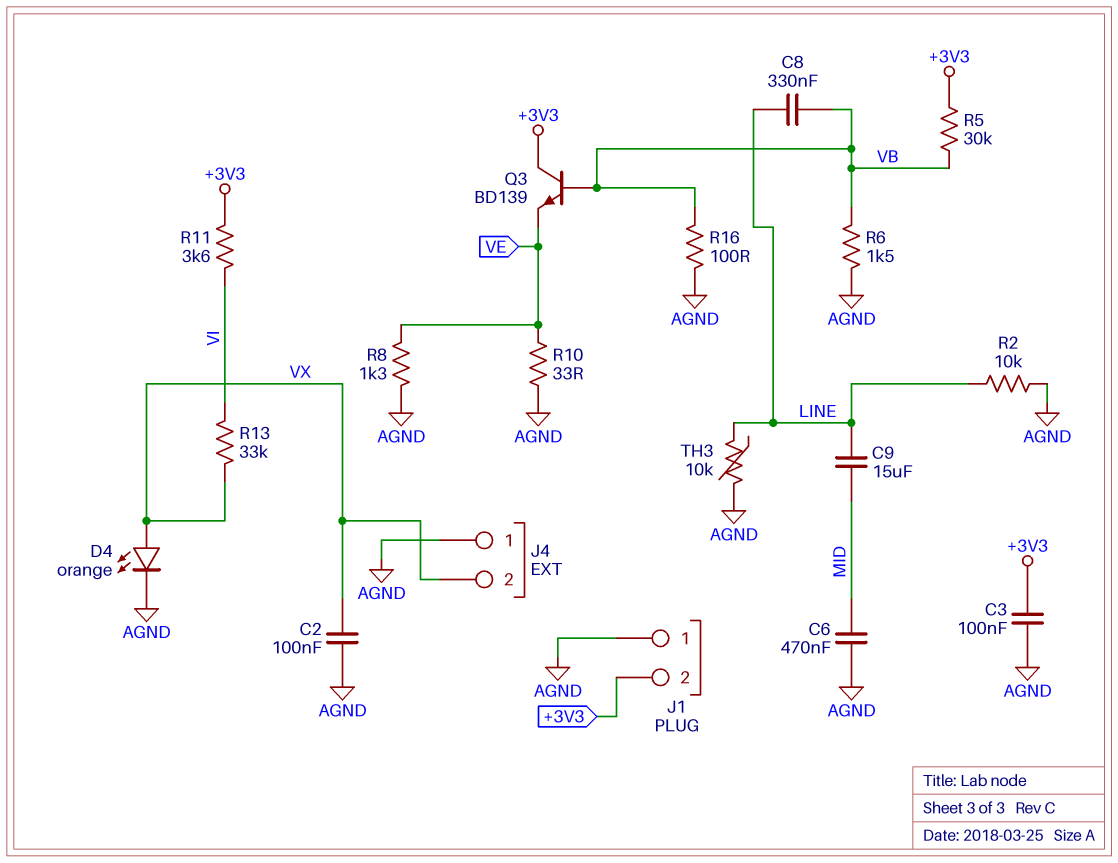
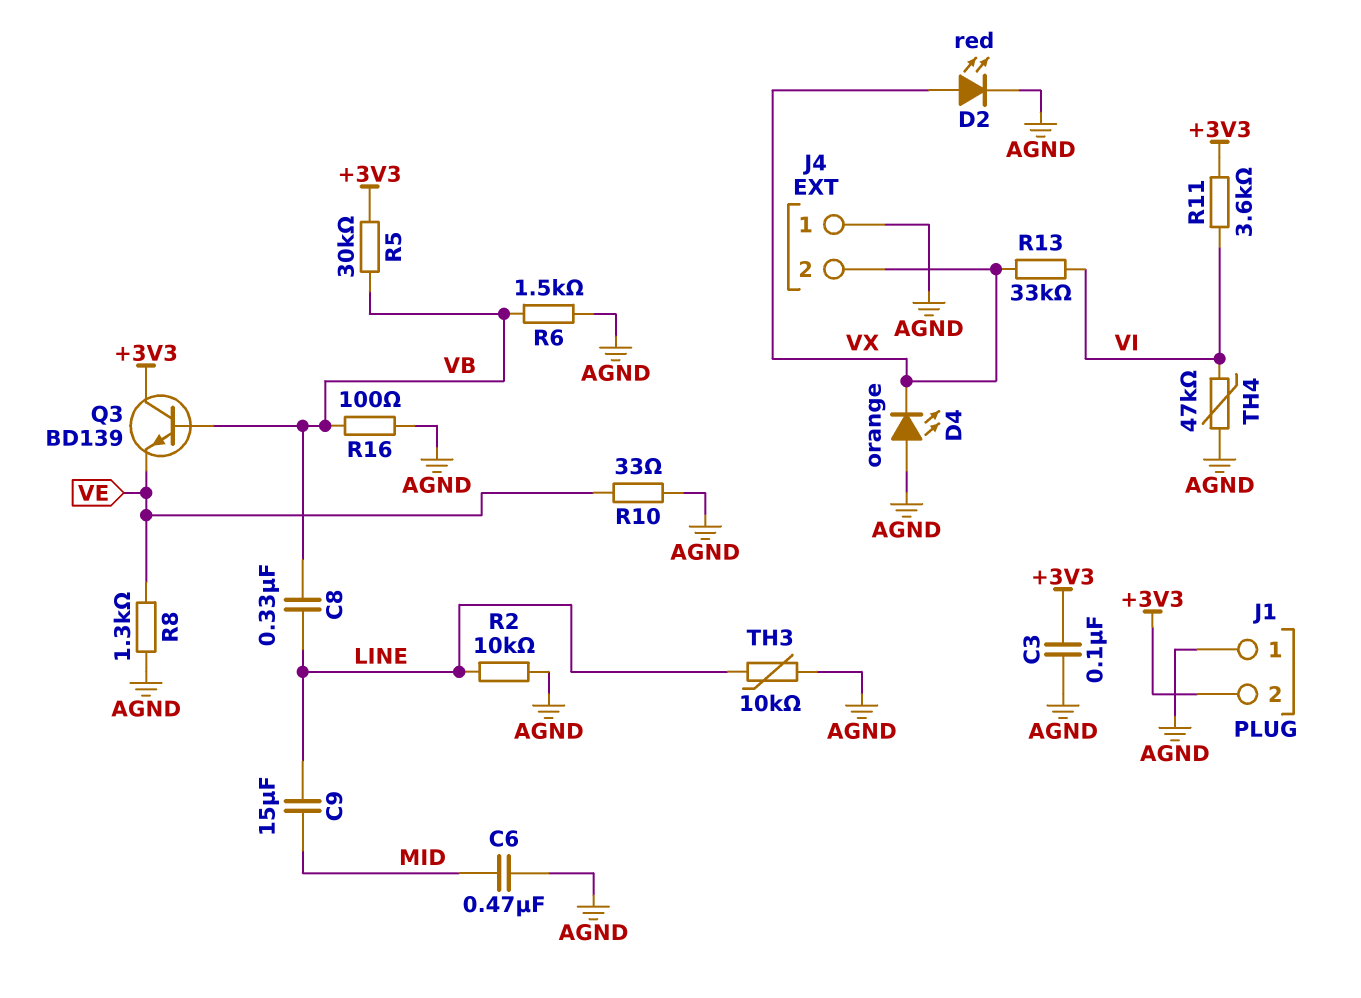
C2: 100nF (AGND, VX) -> none
D2: none -> LED red (A VX, K AGND)
D4: LED orange (A VX, K AGND) -> LED orange (A AGND, K VX)
TH4: none -> 47k (AGND, VI)

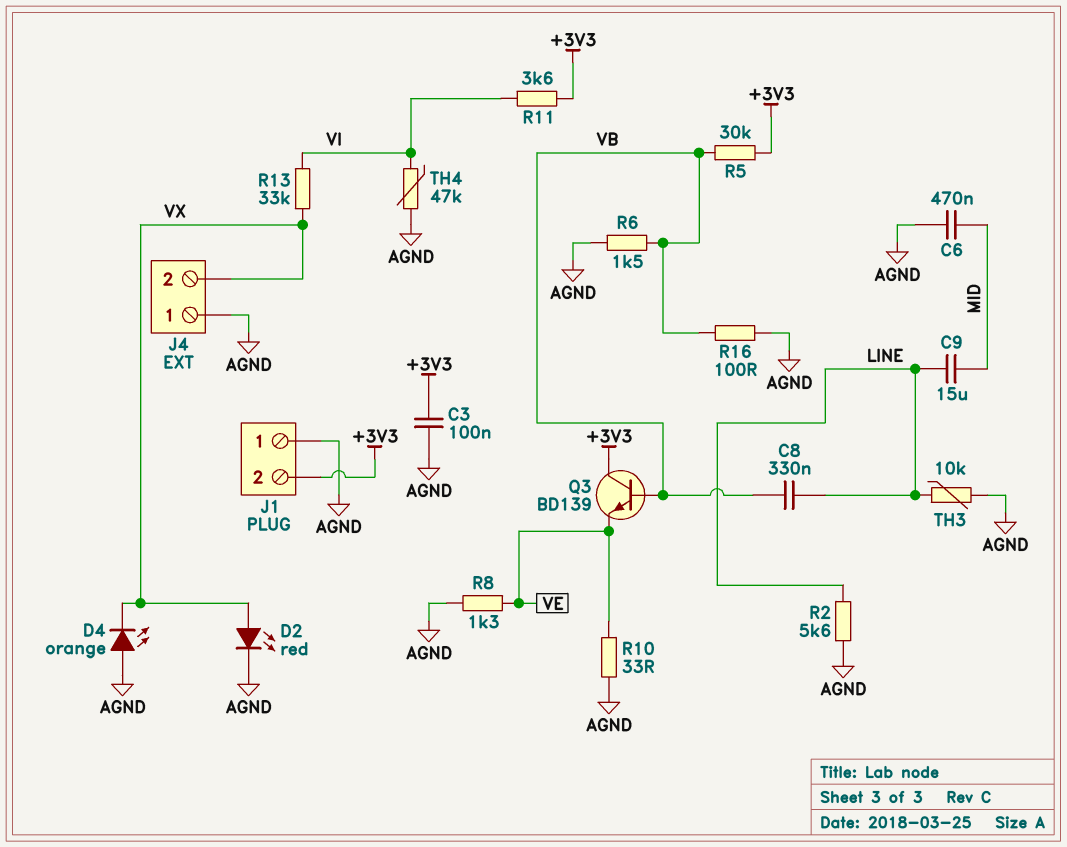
R2: 10k (AGND, LINE) -> 5.6k (AGND, LINE)

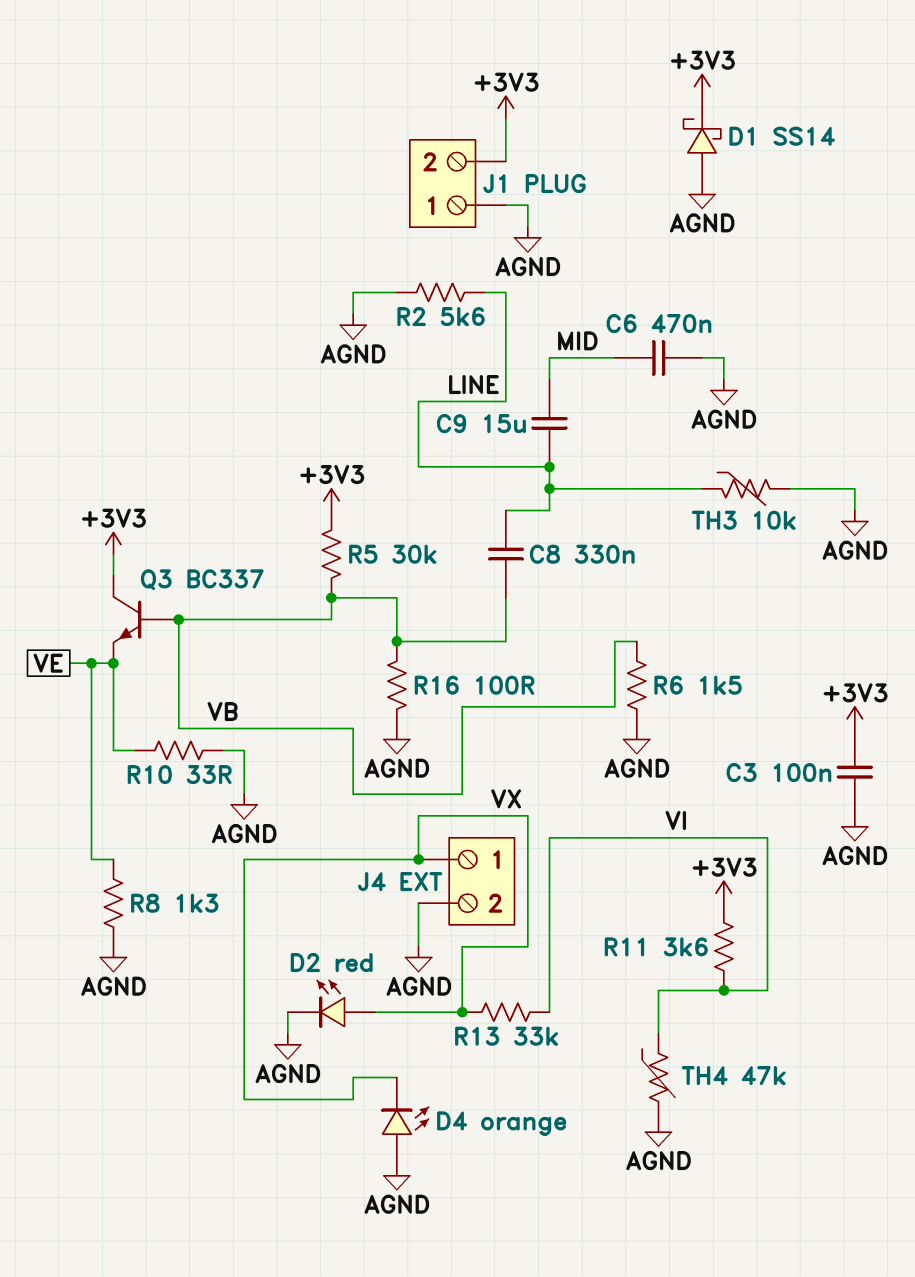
D1: none -> schottky SS14 (A AGND, K +3V3)
J4 pin 1: AGND -> VX
J4 pin 2: VX -> AGND
Q3: NPN BD139 (B VB, C +3V3, E VE) -> NPN BC337 (B VB, C +3V3, E VE)

